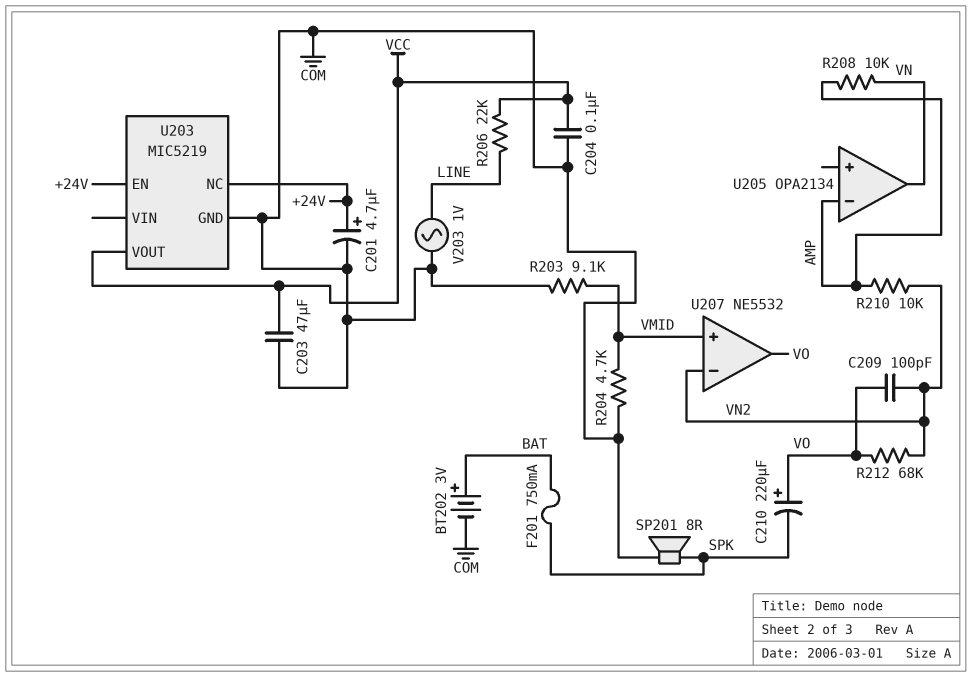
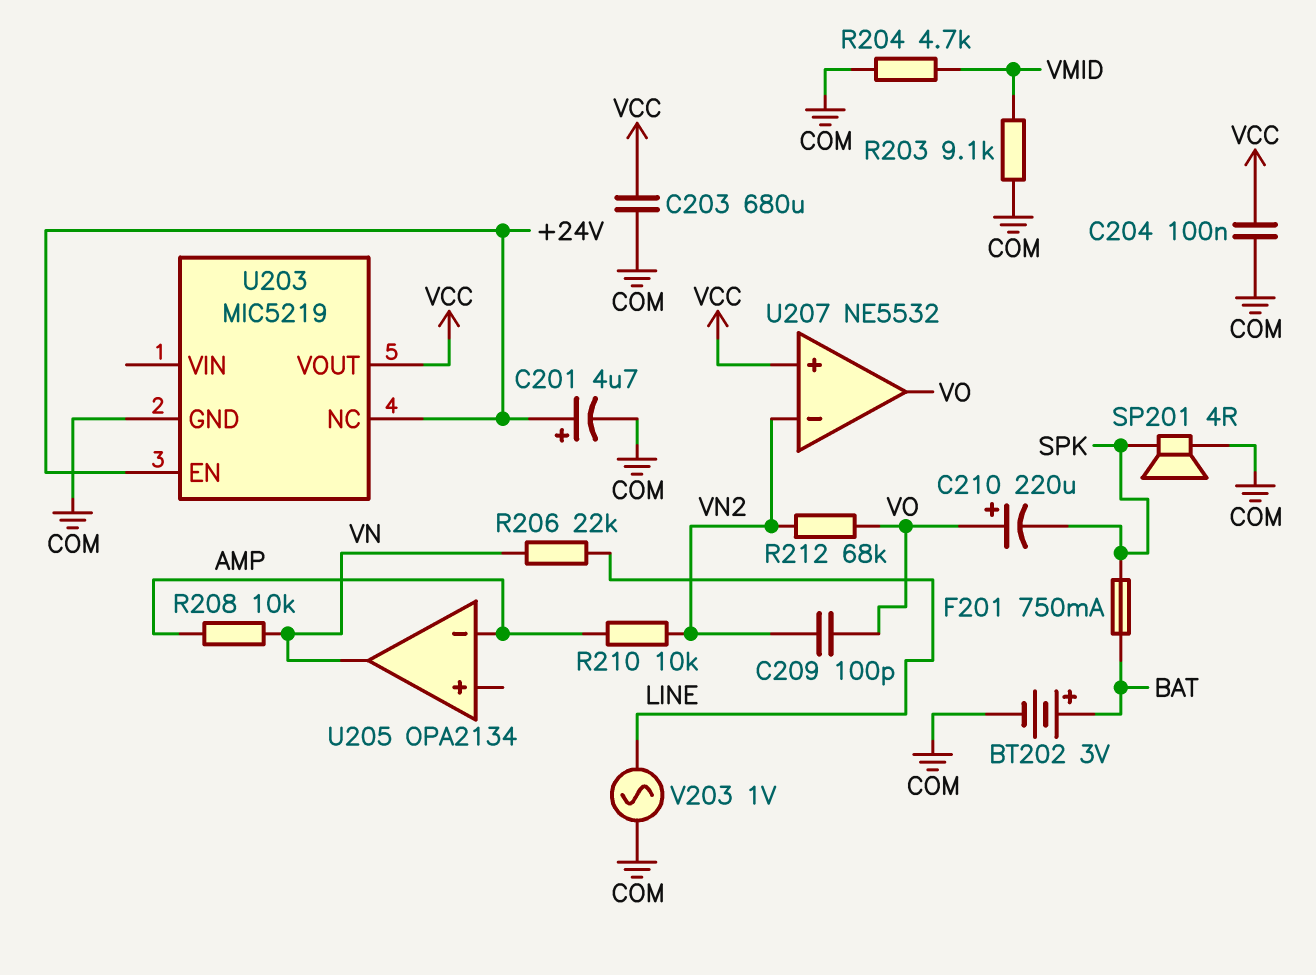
C203: 47uF (COM, VCC) -> 680uF (COM, VCC)
R206: 22k (LINE, VCC) -> 22k (LINE, VN)
SP201: speaker 8R (COM, SPK) -> speaker 4R (COM, SPK)
U207 pin in+: VMID -> VCC

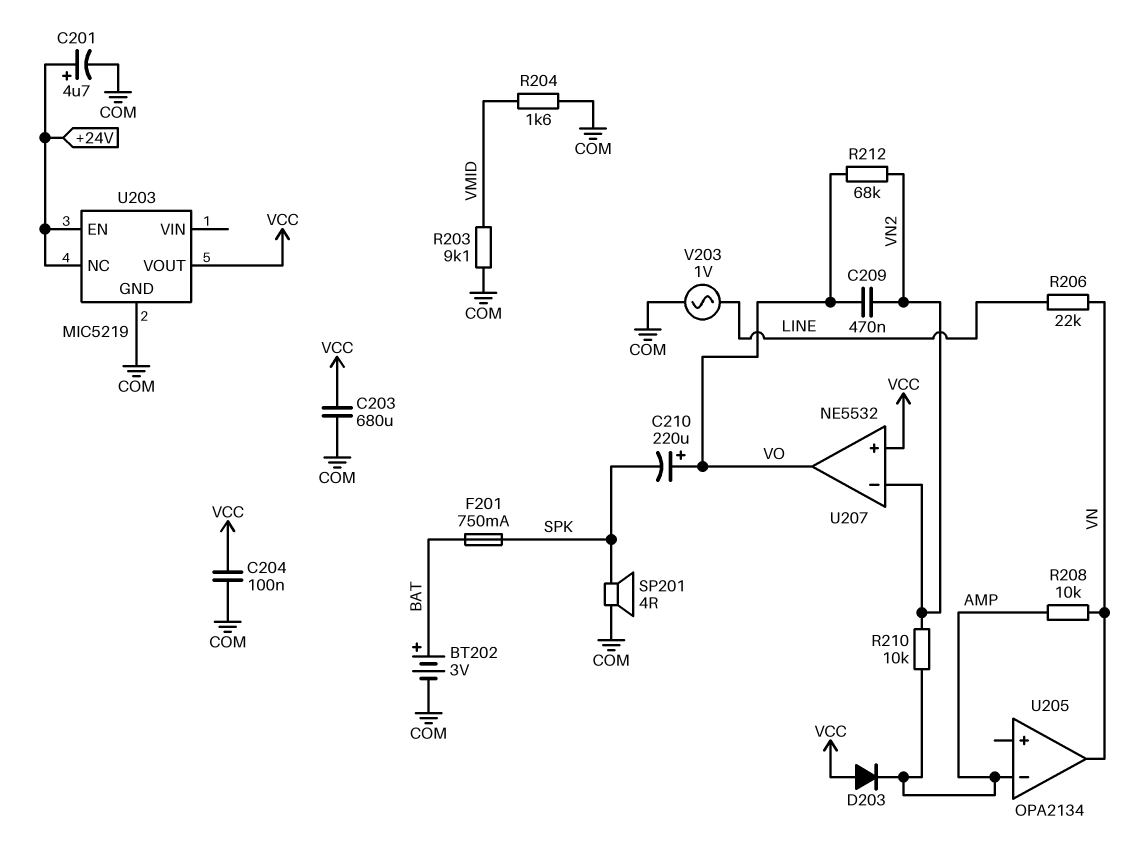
C209: 100pF (VN2, VO) -> 470nF (VN2, VO)
D203: none -> diode (A VCC, K AMP)
R204: 4.7k (COM, VMID) -> 1.6k (COM, VMID)

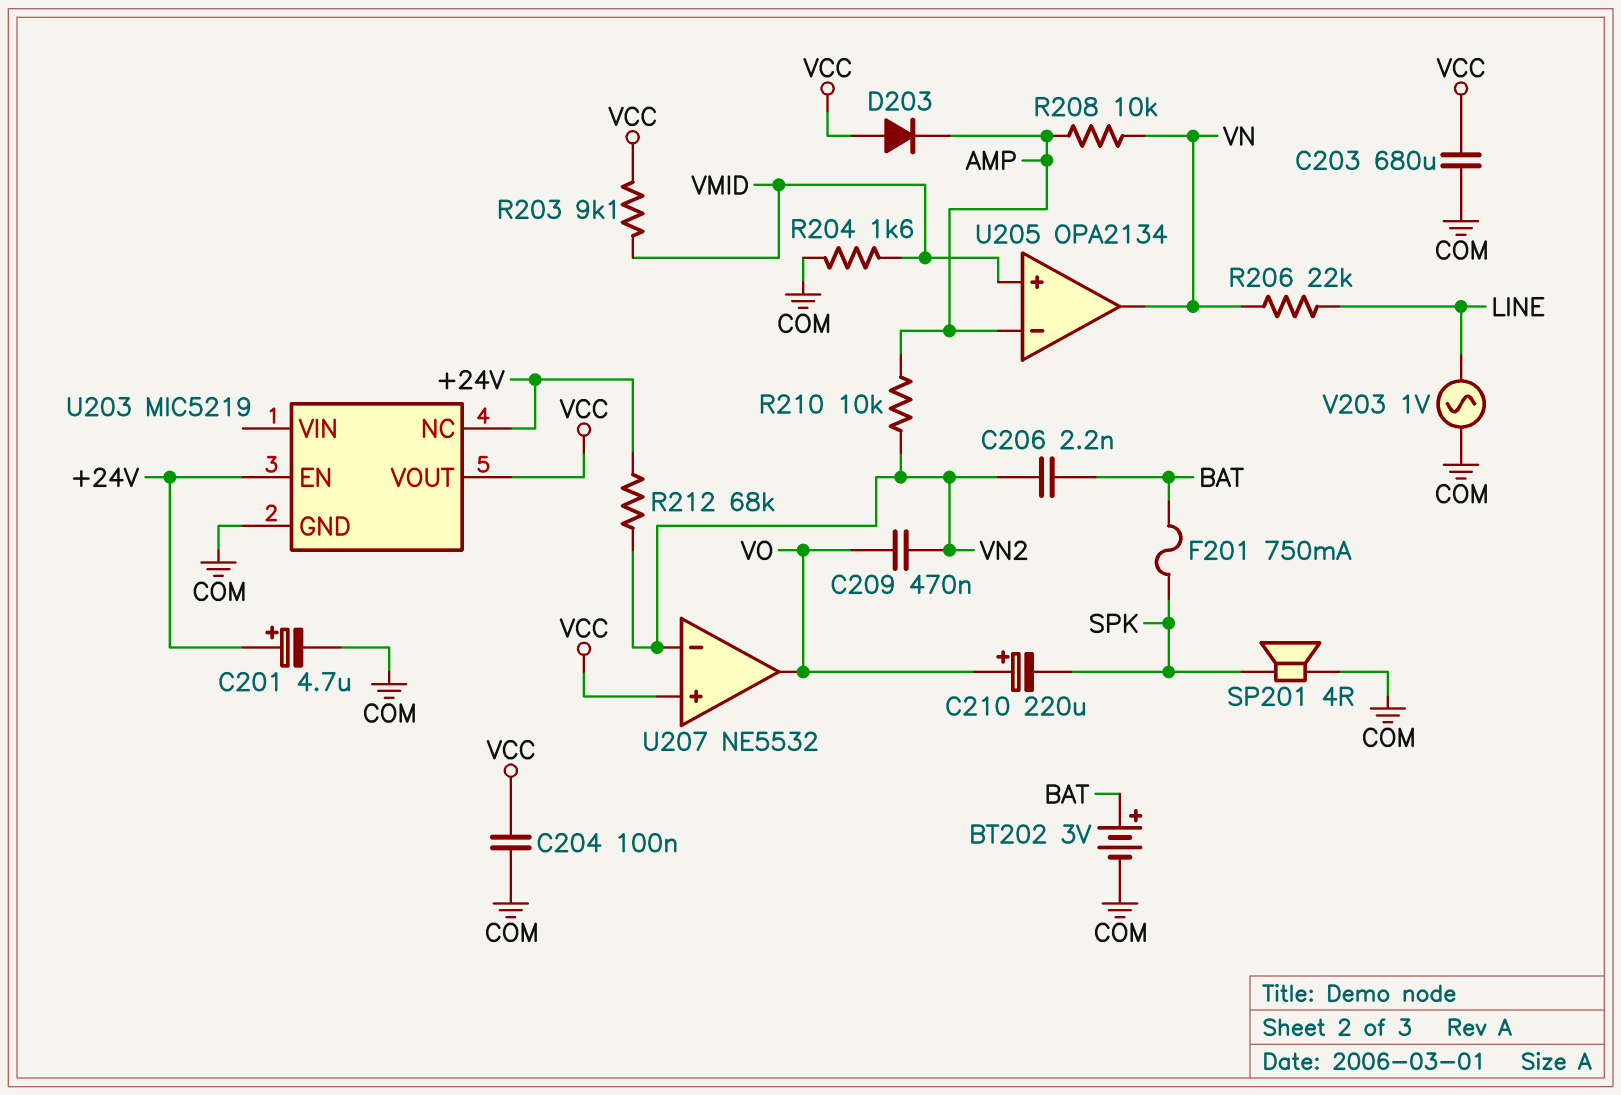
C206: none -> 2.2nF (BAT, VN2)
R203: 9.1k (COM, VMID) -> 9.1k (VCC, VMID)
R212: 68k (VN2, VO) -> 68k (+24V, VN2)
U205 pin in+: none -> VMID

